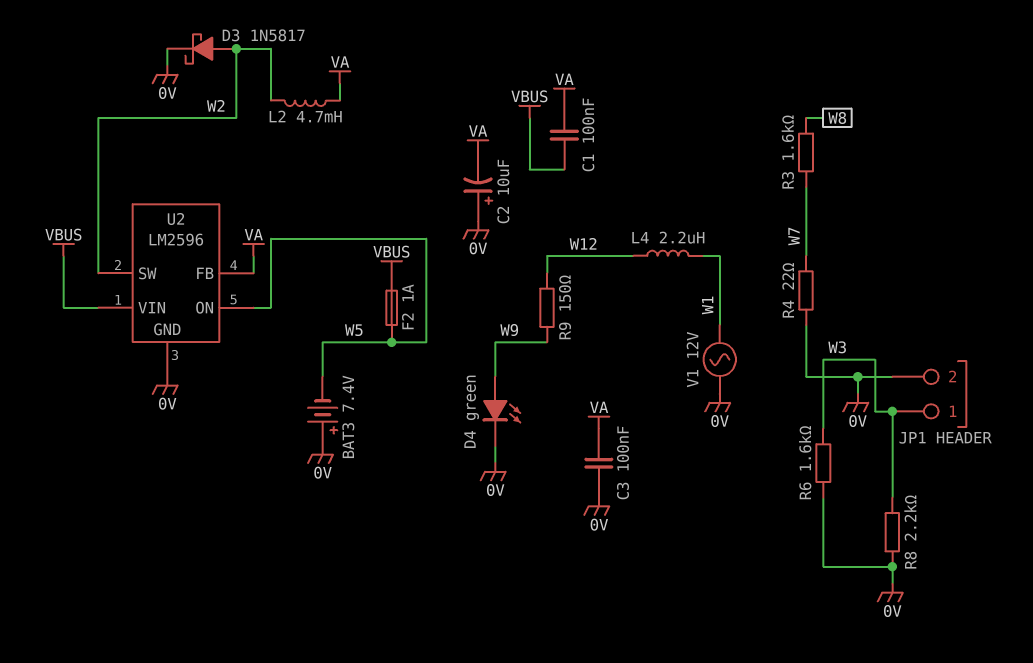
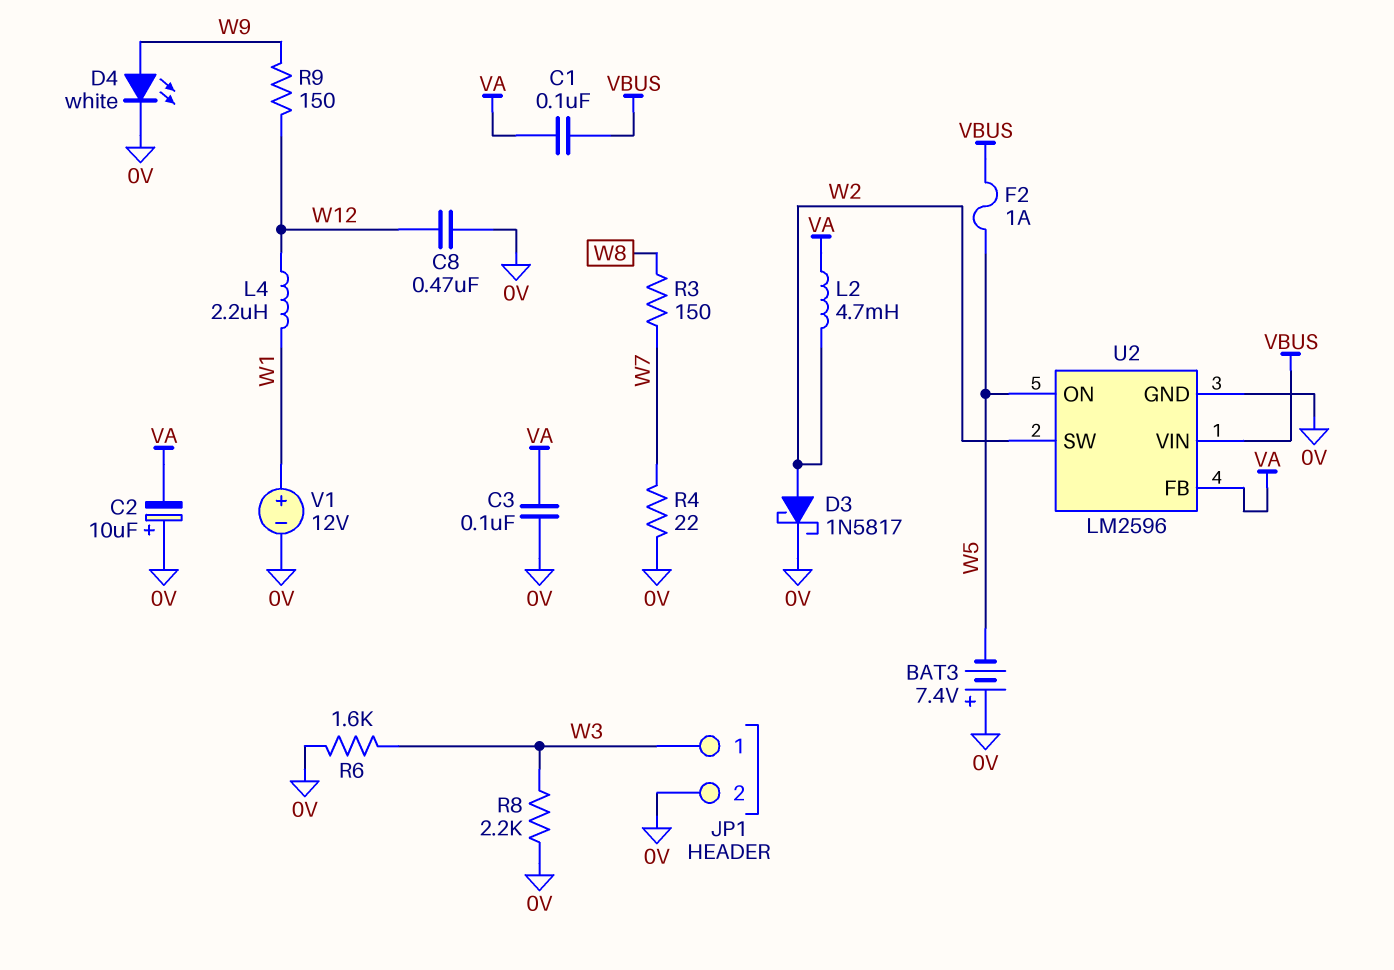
C8: none -> 470nF (0V, W12)
D4: LED green (A W9, K 0V) -> LED white (A W9, K 0V)
R3: 1.6k (W7, W8) -> 150 (W7, W8)
V1: AC 12V (0V, W1) -> 12V (plus W1, minus 0V)

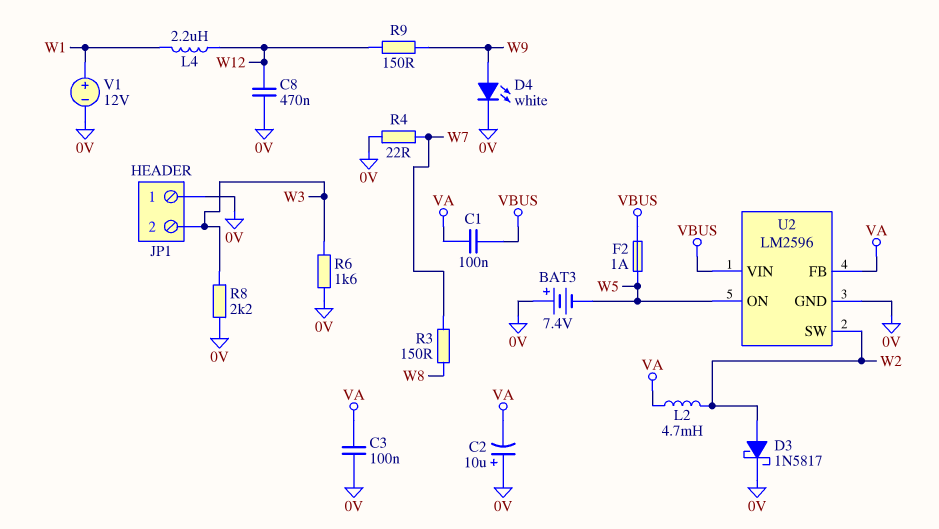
JP1 pin 1: W3 -> 0V
JP1 pin 2: 0V -> W3

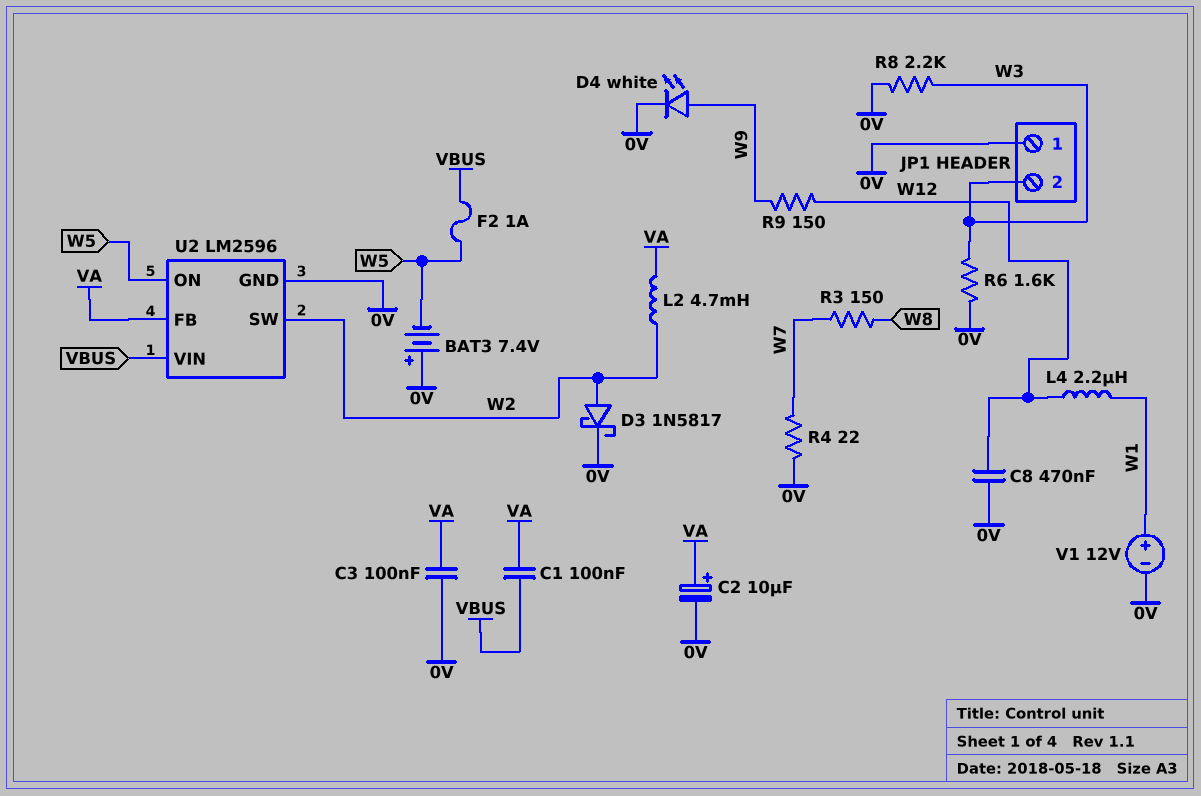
C2: 10uF (plus 0V, minus VA) -> 10uF (plus VA, minus 0V)

